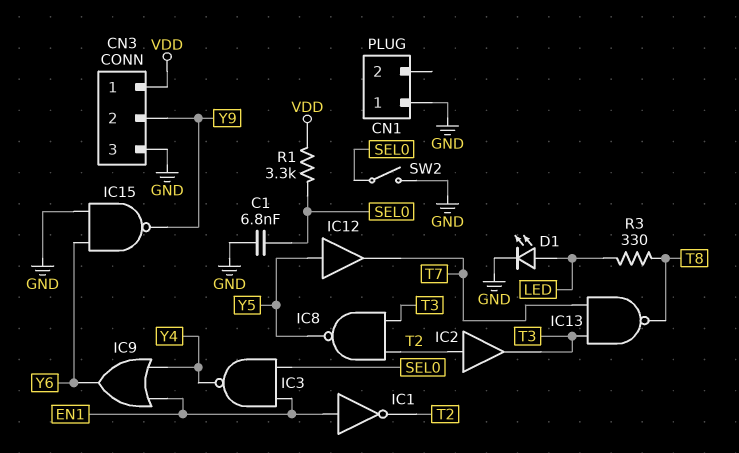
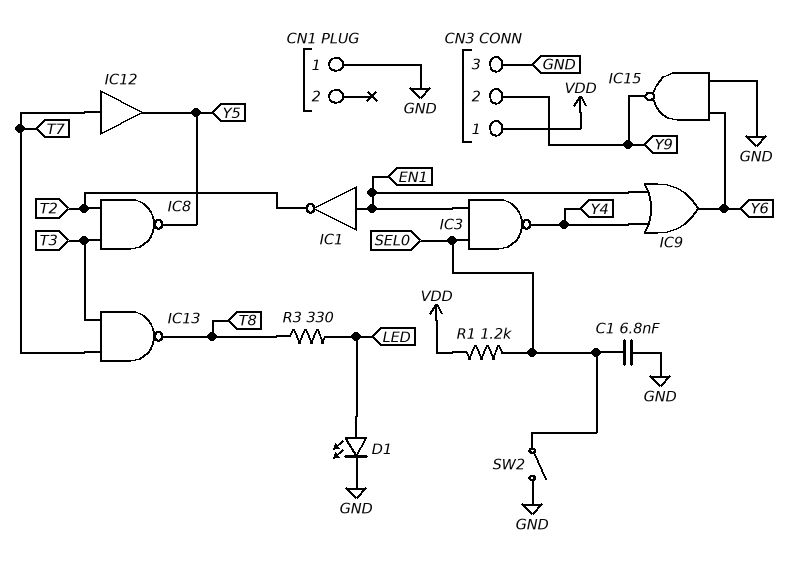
IC2: buffer (in T2, out T3) -> none
IC12: buffer (in Y5, out T7) -> buffer (in T7, out Y5)
R1: 3.3k (SEL0, VDD) -> 1.2k (SEL0, VDD)

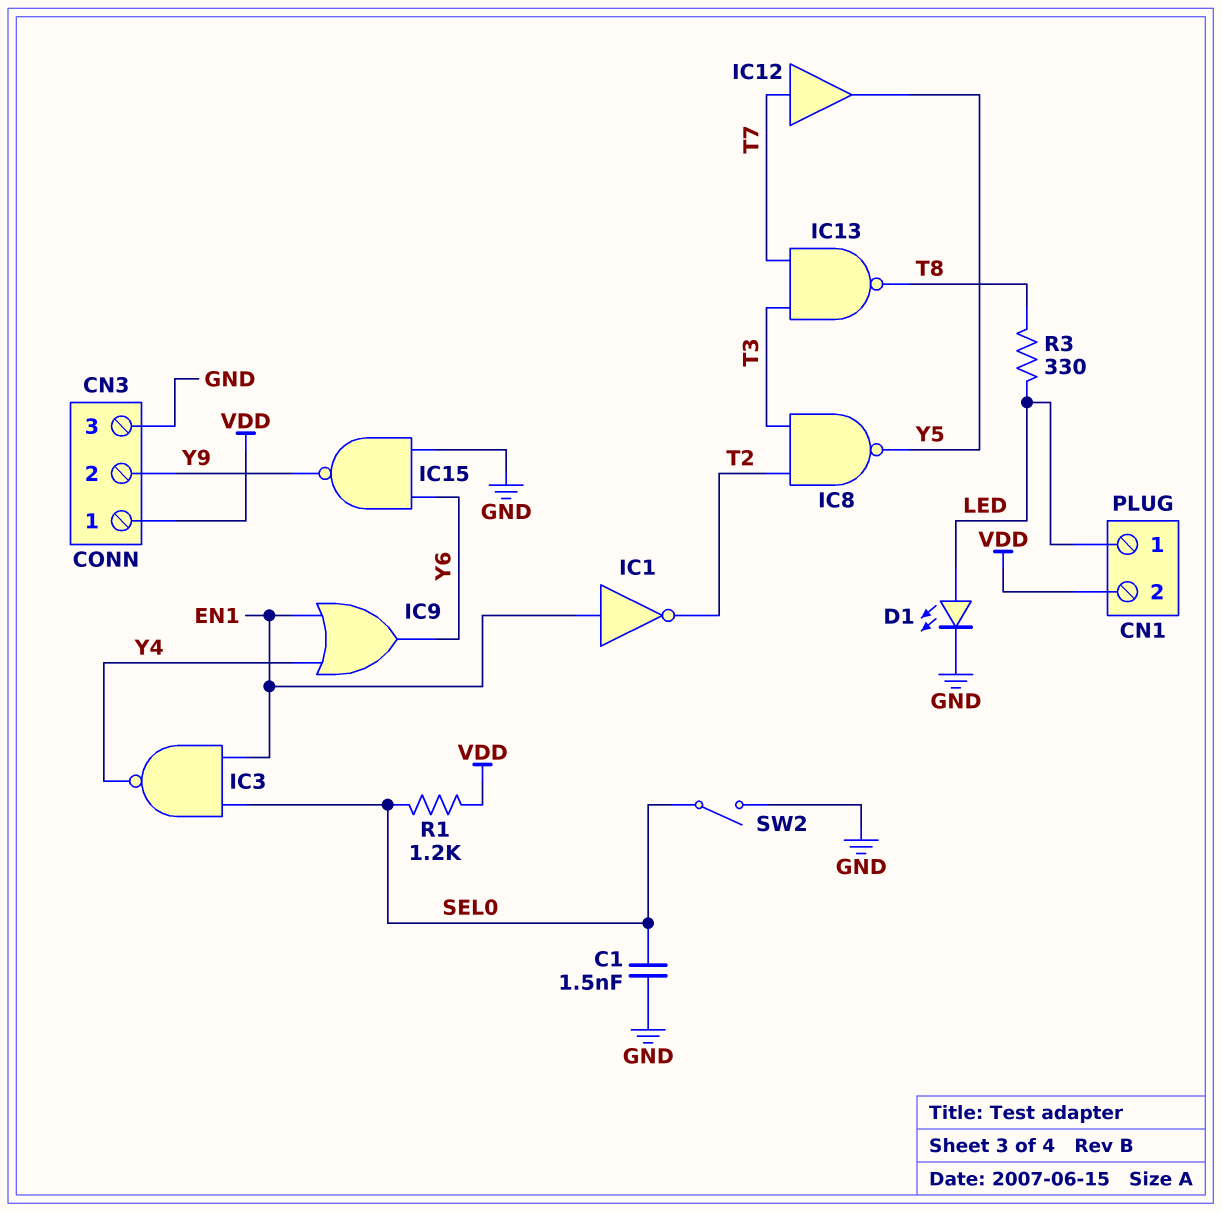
C1: 6.8nF (GND, SEL0) -> 1.5nF (GND, SEL0)
CN1 pin 1: GND -> LED
CN1 pin 2: none -> VDD

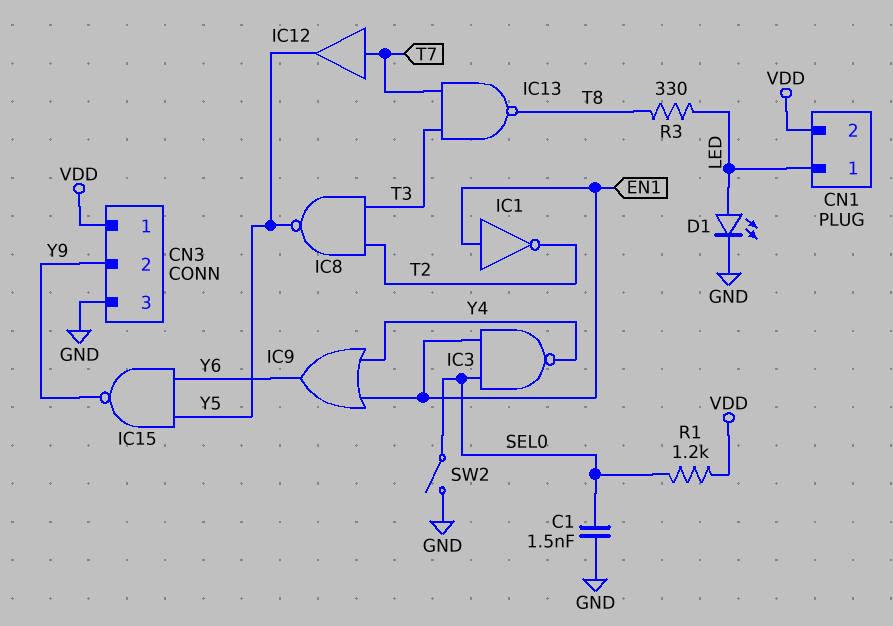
IC15: NAND (in GND, in Y6, out Y9) -> NAND (in Y5, in Y6, out Y9)

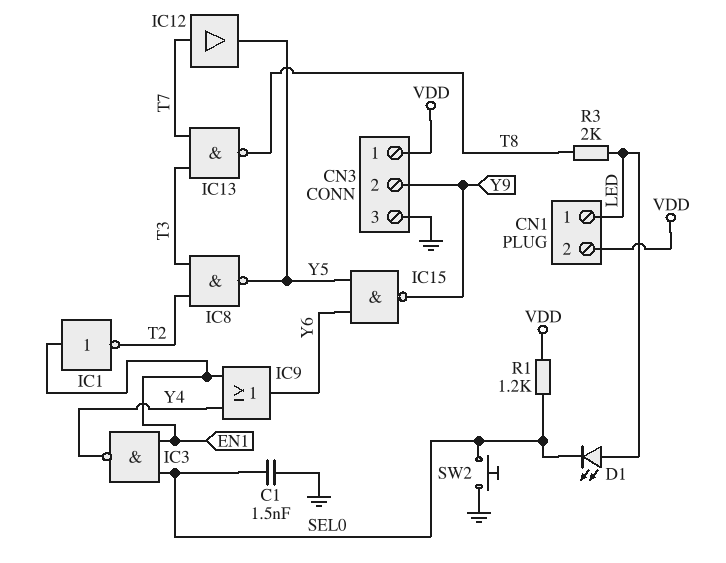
D1: LED (A LED, K GND) -> LED (A LED, K SEL0)
R3: 330 (LED, T8) -> 2k (LED, T8)
SW2: switch (GND, SEL0) -> button (GND, SEL0)

